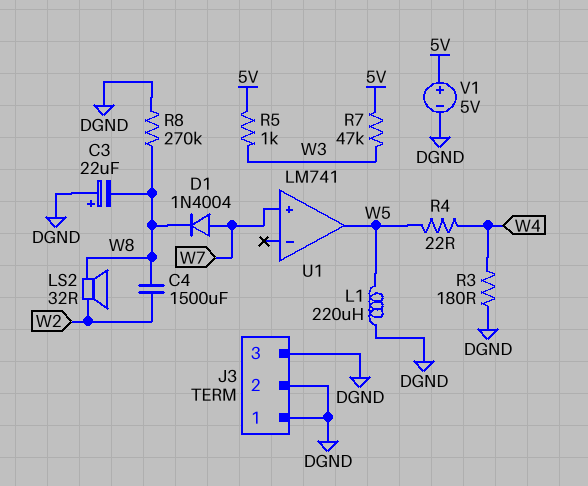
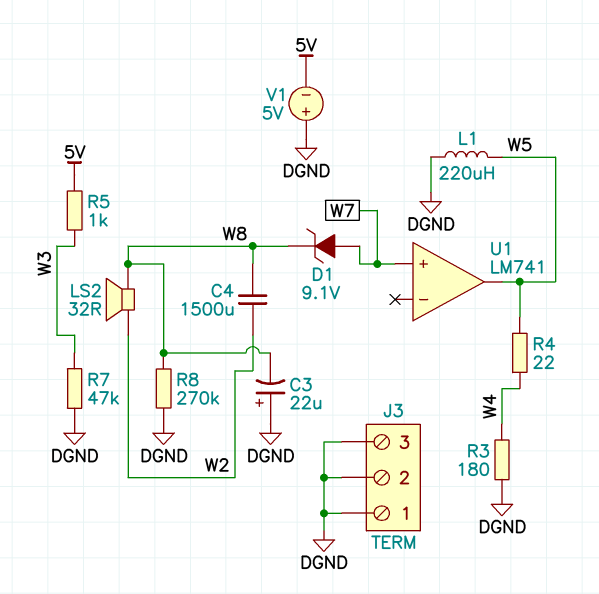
D1: diode 1N4004 (A W7, K W8) -> zener 9.1V (A W7, K W8)
R7: 47k (5V, W3) -> 47k (DGND, W3)
V1: 5V (plus 5V, minus DGND) -> 5V (plus DGND, minus 5V)

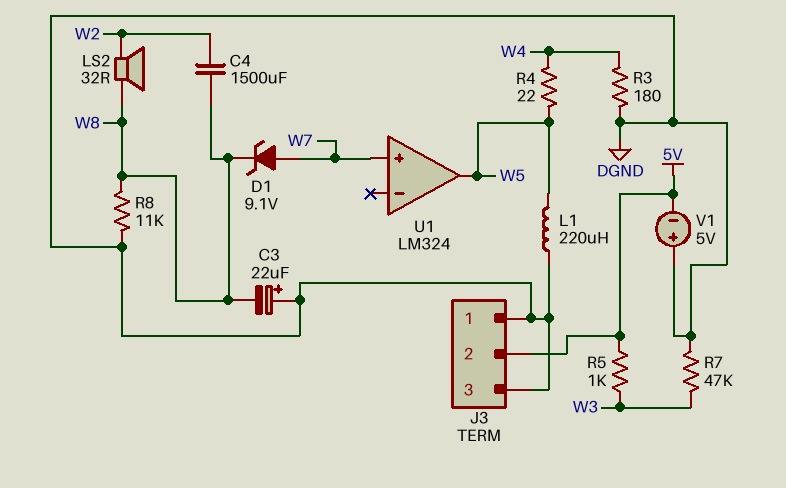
J3 pin 2: DGND -> 5V
R8: 270k (DGND, W8) -> 11k (DGND, W8)
U1: LM741 -> LM324

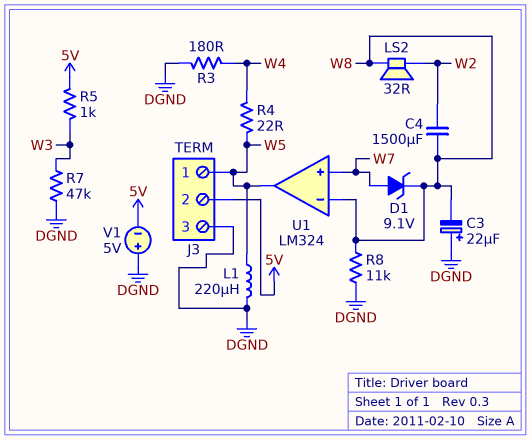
J3 pin 1: DGND -> W5
U1 pin in-: none -> W8

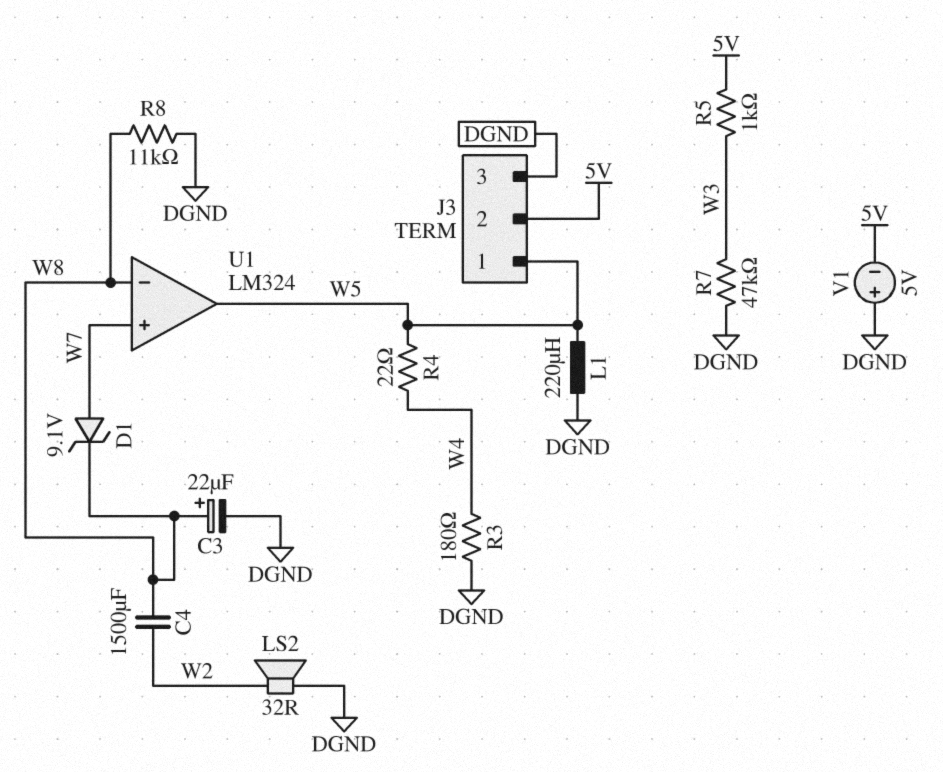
C3: 22uF (plus DGND, minus W8) -> 22uF (plus W8, minus DGND)
LS2: speaker 32R (W2, W8) -> speaker 32R (DGND, W2)

